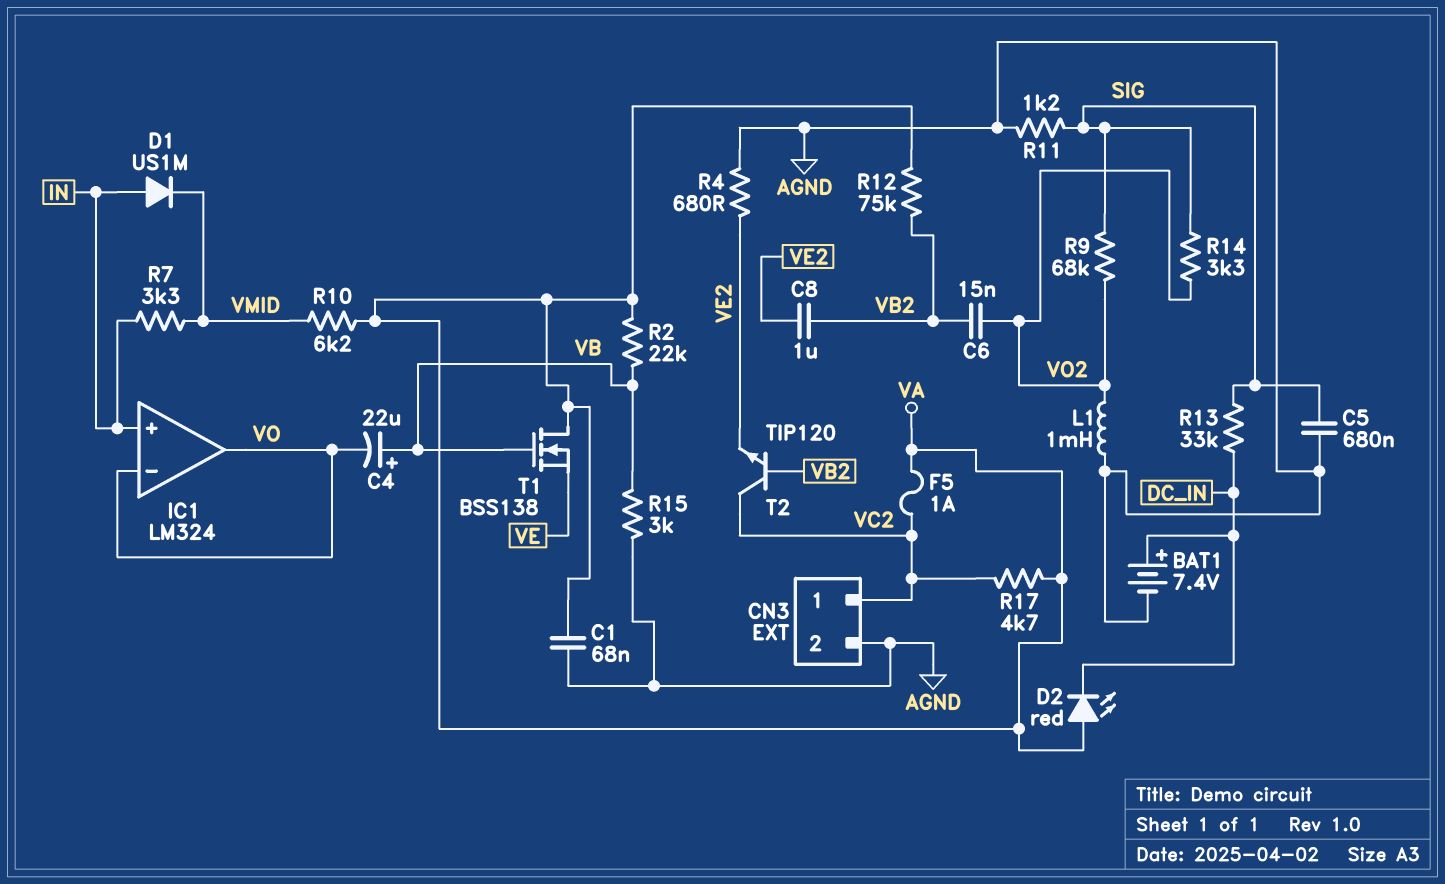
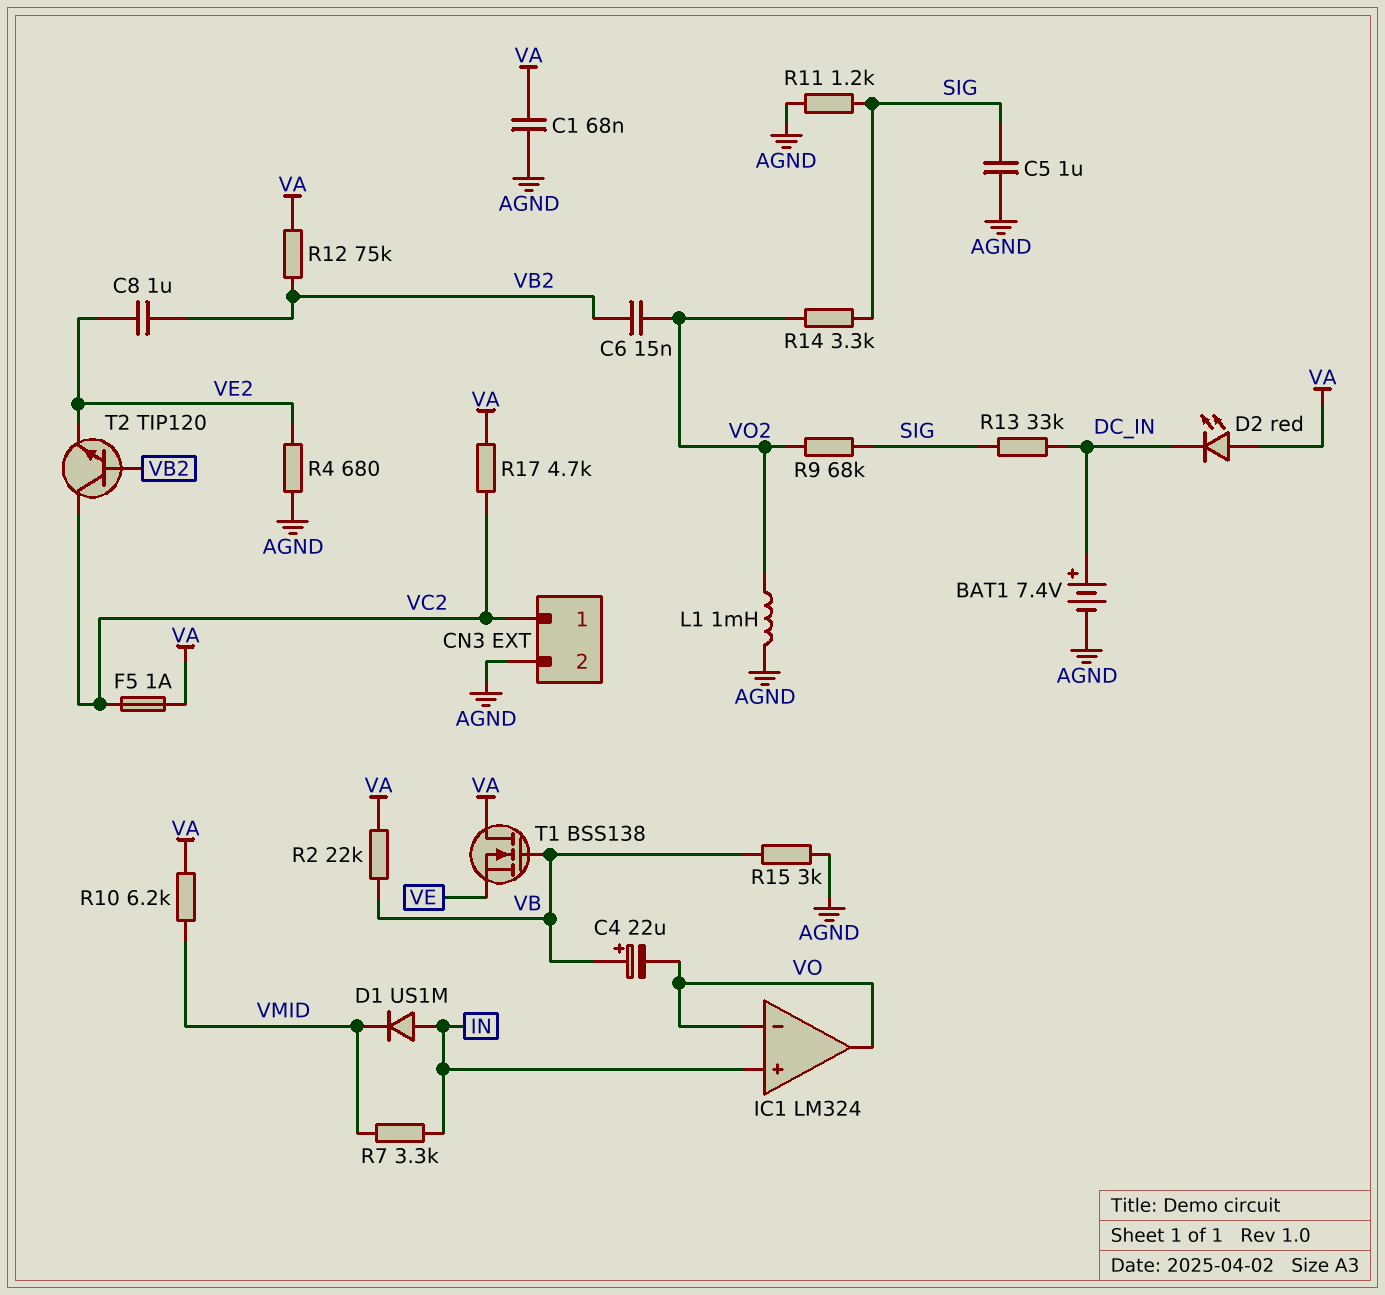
C5: 680nF (AGND, SIG) -> 1uF (AGND, SIG)

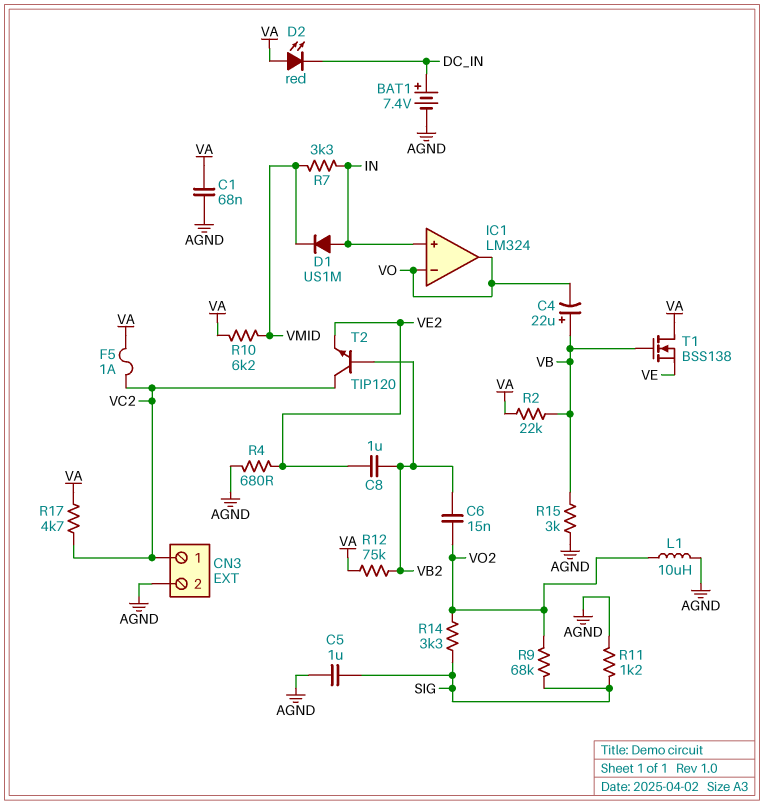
L1: 1mH (AGND, VO2) -> 10uH (AGND, VO2)
R13: 33k (DC_IN, SIG) -> none

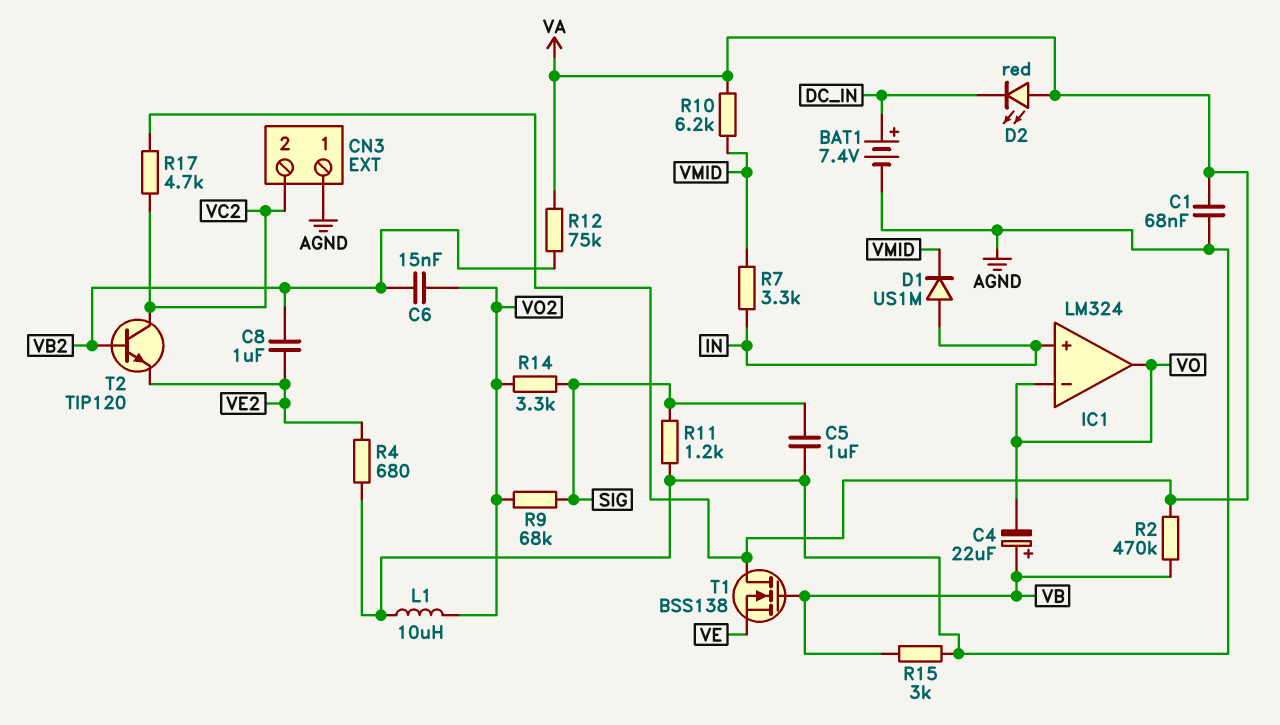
CN3 pin 1: VC2 -> AGND
CN3 pin 2: AGND -> VC2
F5: 1A (VA, VC2) -> none
R2: 22k (VA, VB) -> 470k (VA, VB)

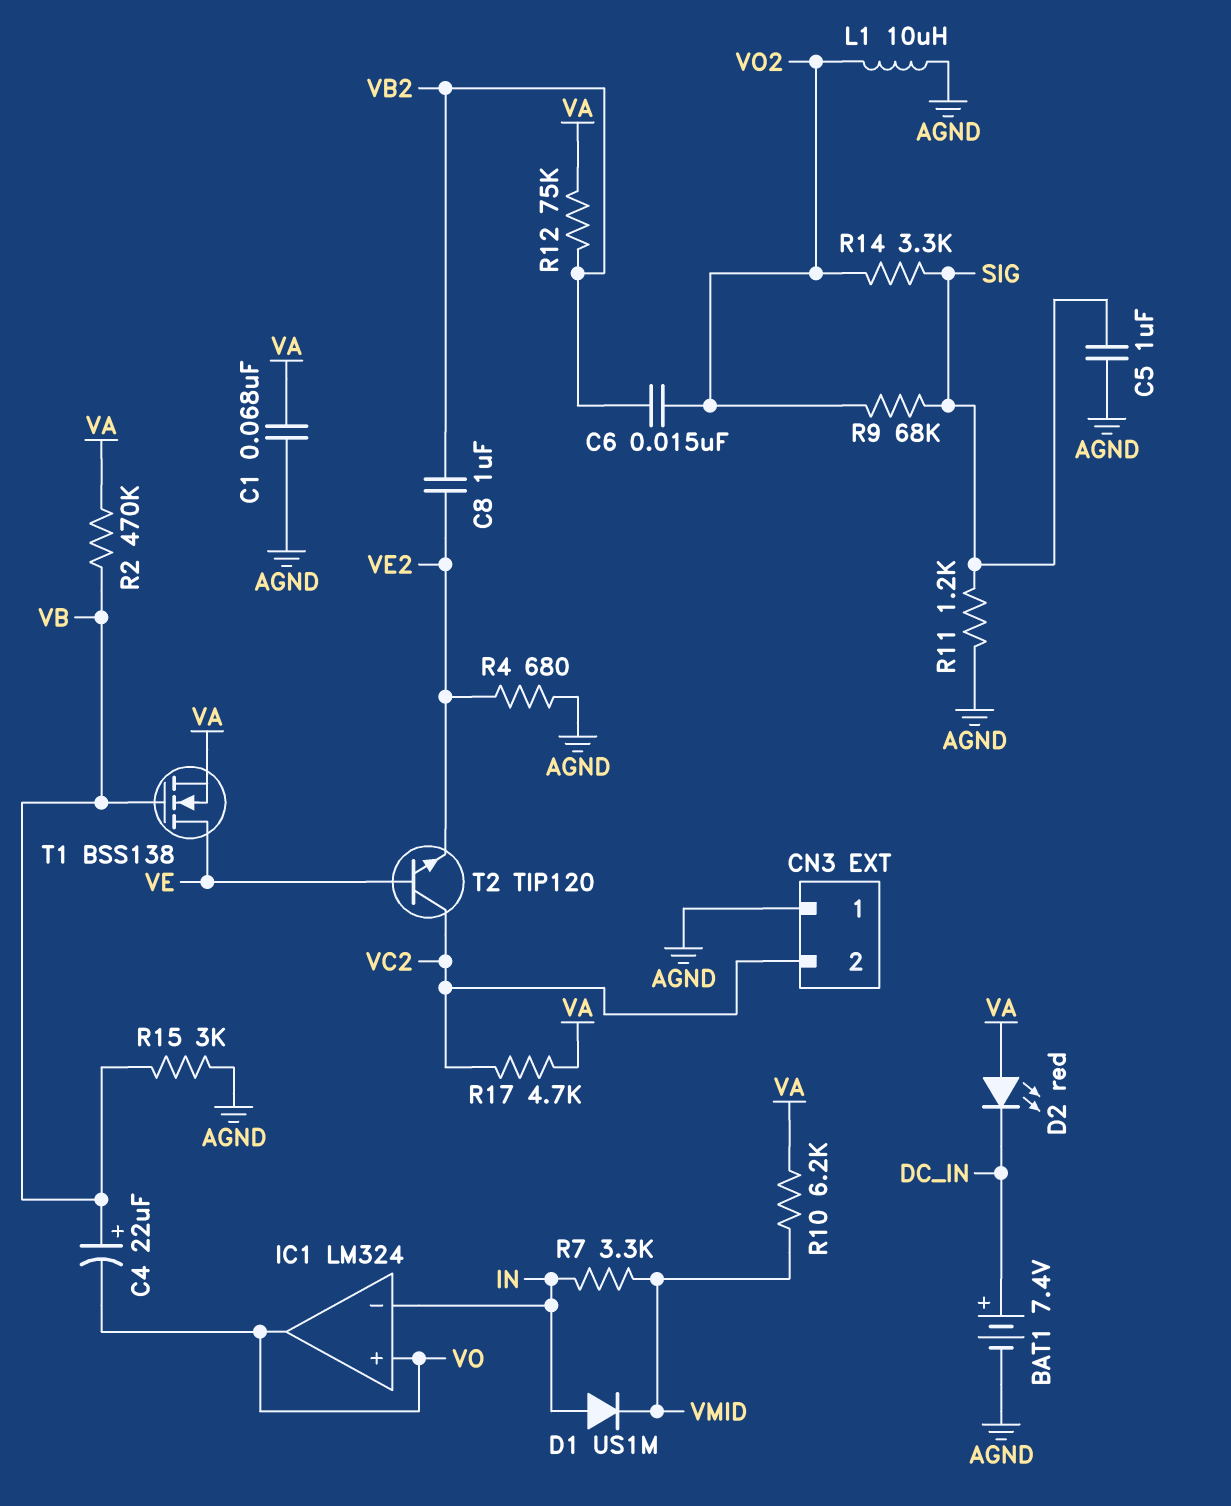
IC1 pin in+: IN -> VO
IC1 pin in-: VO -> IN
T1: NMOS BSS138 (G VB, D VA, S VE) -> NMOS BSS138 (G VB, D VE, S VA)
T2: NPN TIP120 (B VB2, C VC2, E VE2) -> NPN TIP120 (B VE, C VC2, E VE2)

